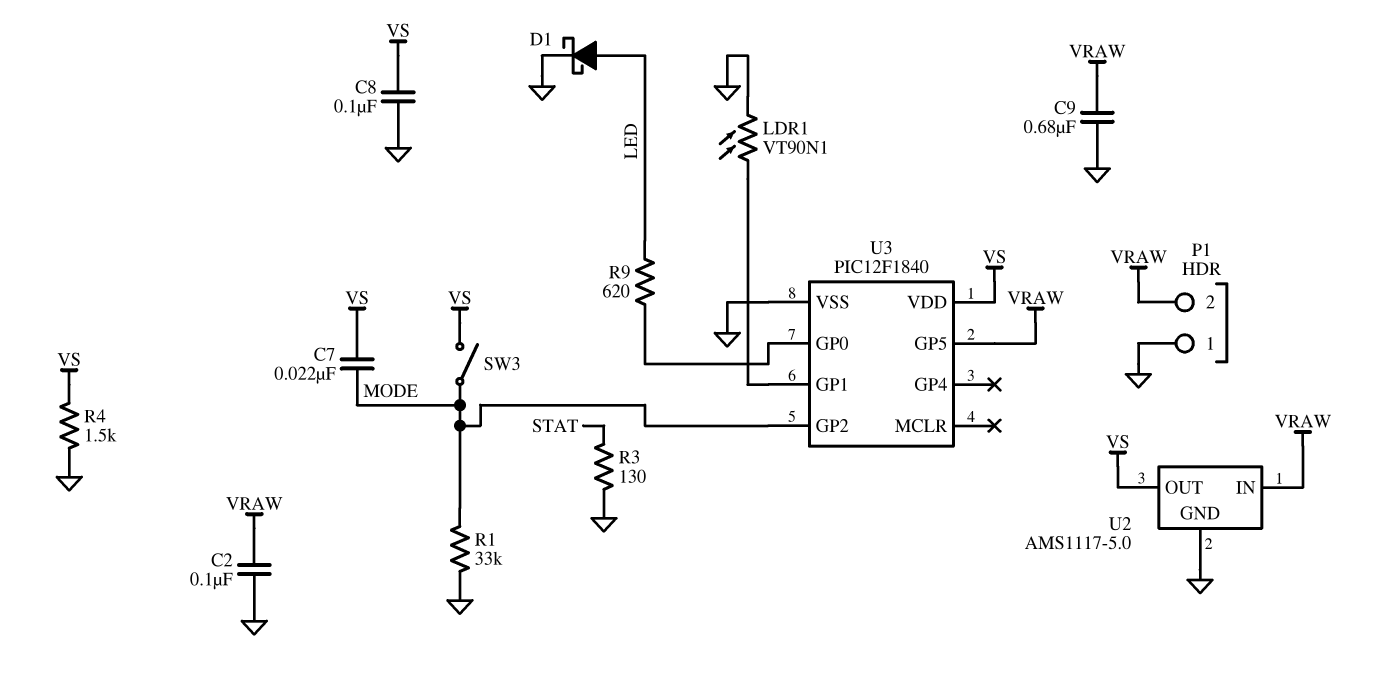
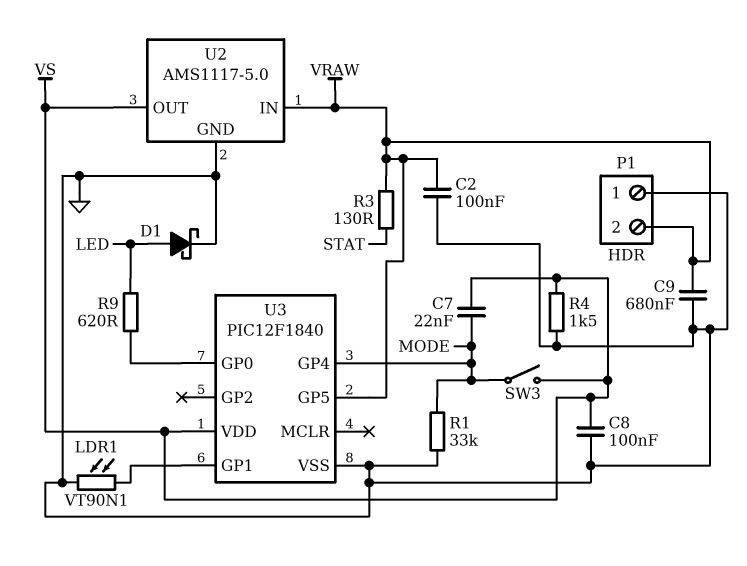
R3: 130 (GND, STAT) -> 130 (STAT, VRAW)
U3 pin GP2: MODE -> none
U3 pin GP4: none -> MODE

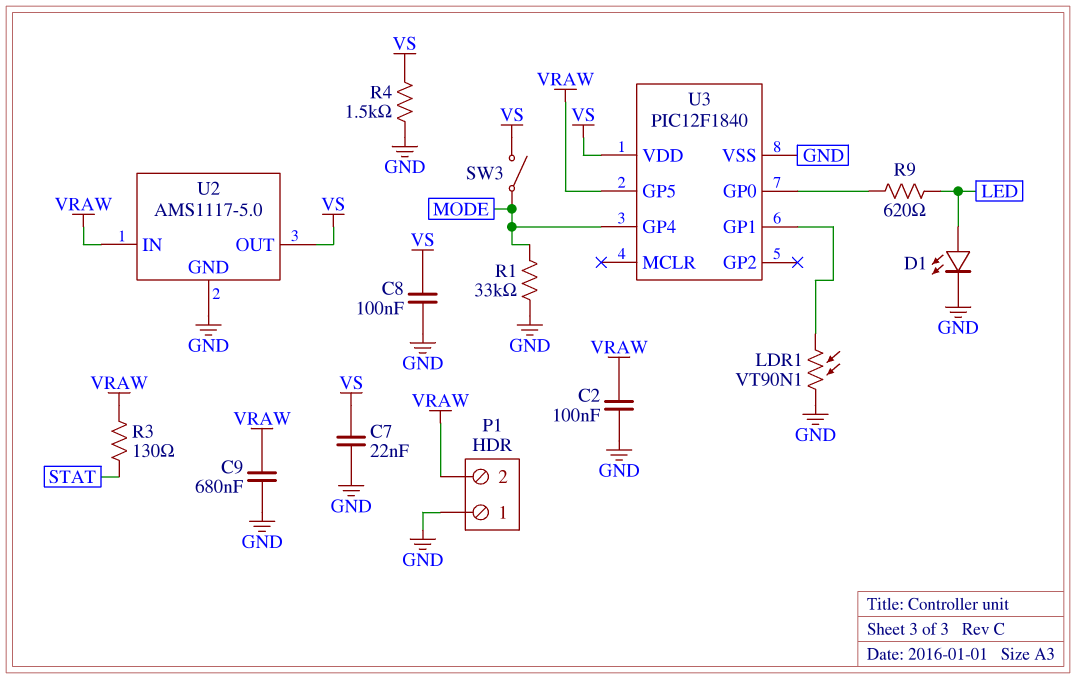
C7: 22nF (MODE, VS) -> 22nF (GND, VS)
D1: schottky (A LED, K GND) -> LED (A LED, K GND)

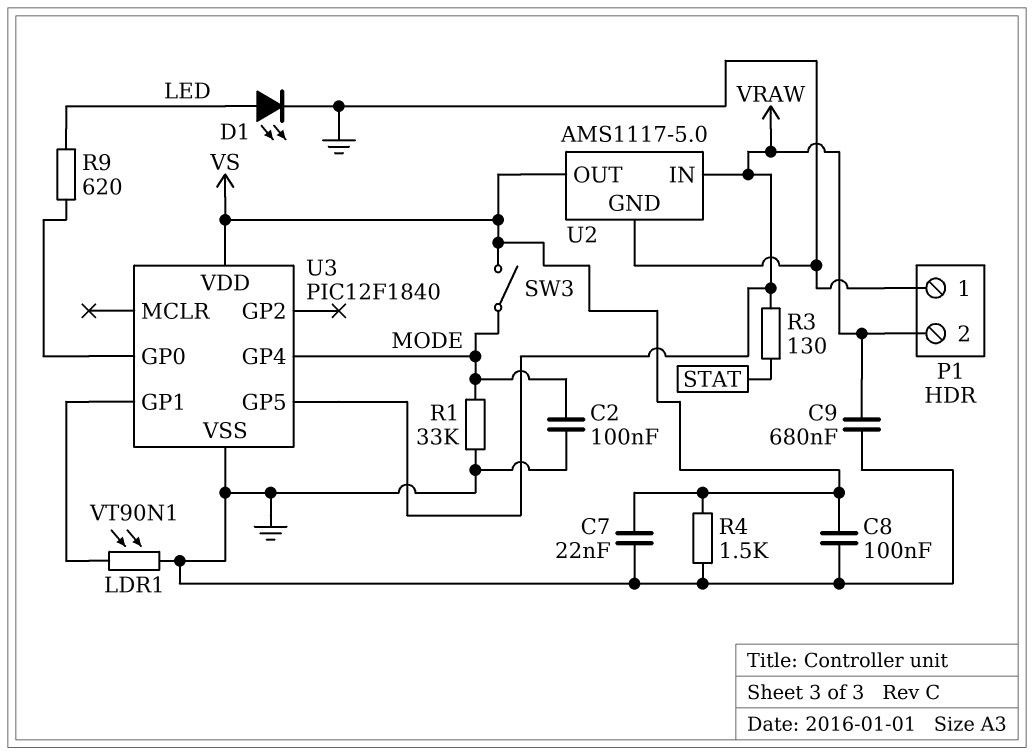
C2: 100nF (GND, VRAW) -> 100nF (GND, MODE)

